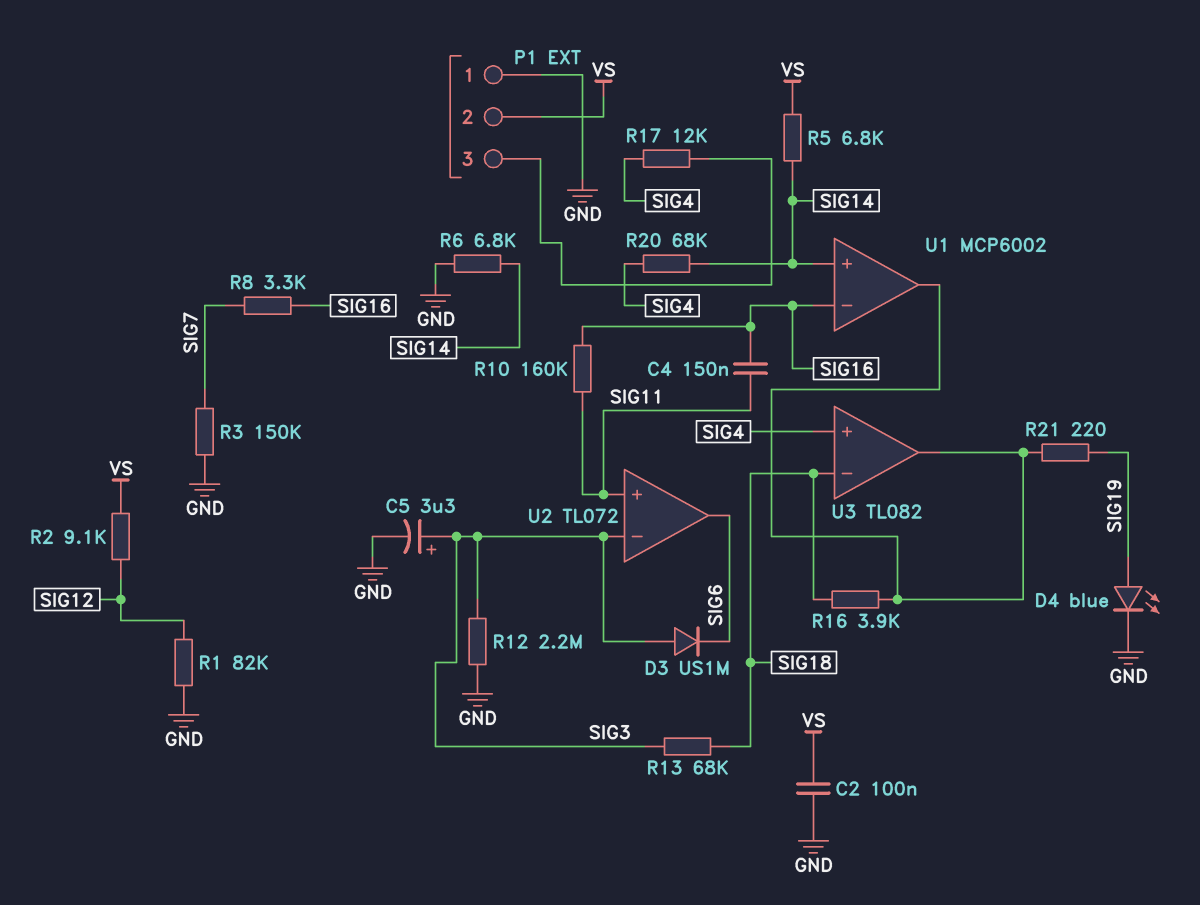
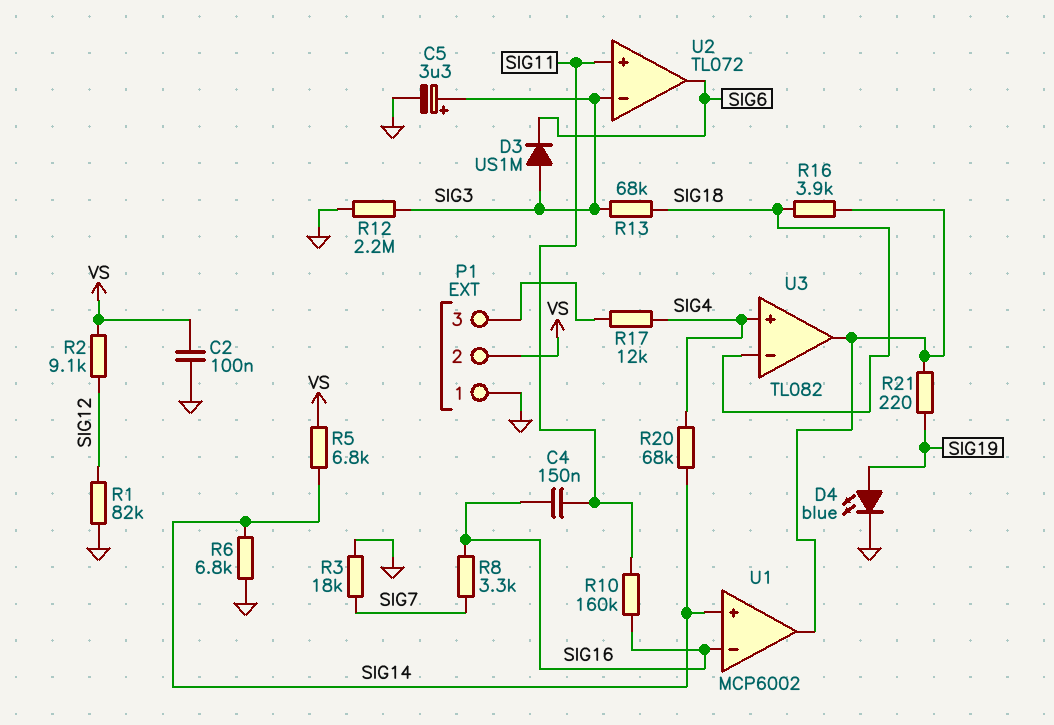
R3: 150k (GND, SIG7) -> 18k (GND, SIG7)

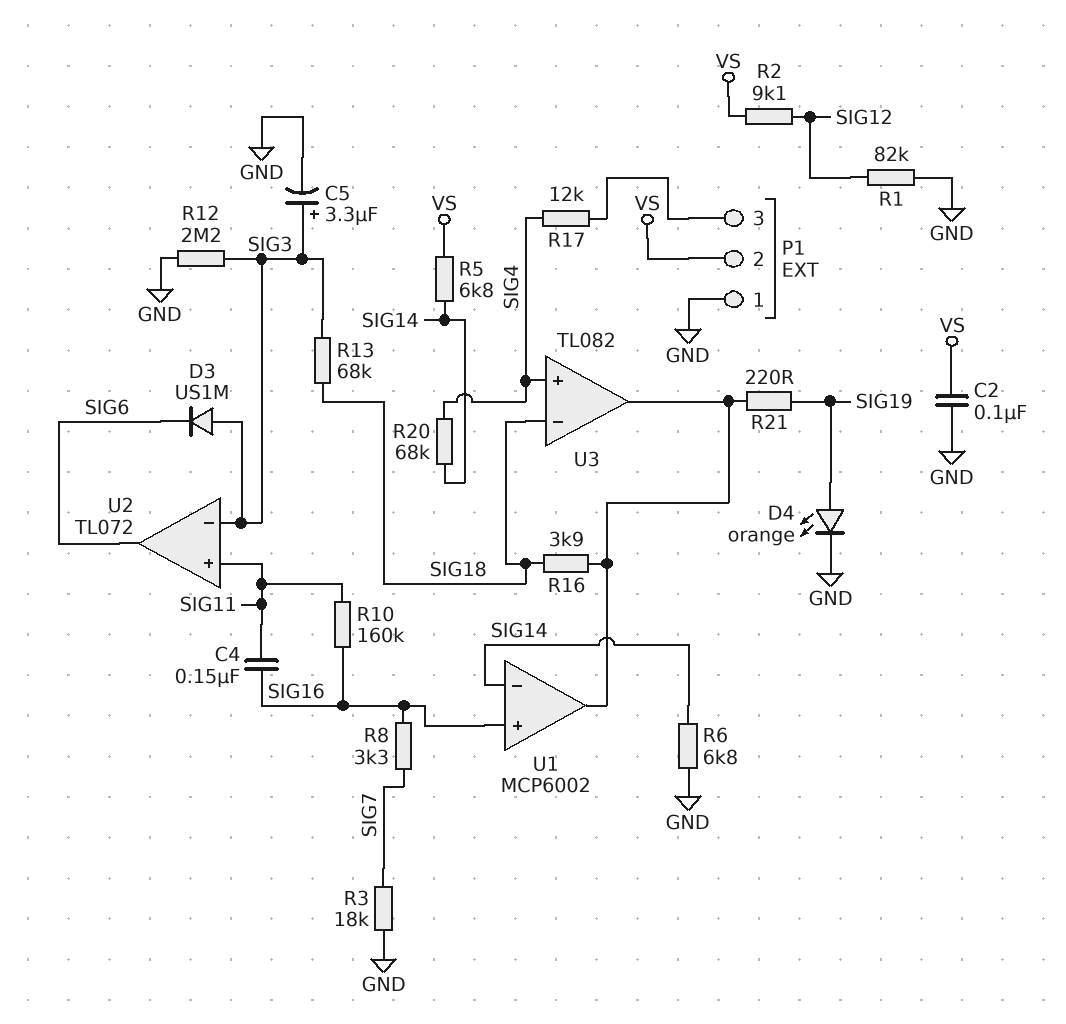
D4: LED blue (A SIG19, K GND) -> LED orange (A SIG19, K GND)
U1 pin in+: SIG14 -> SIG16
U1 pin in-: SIG16 -> SIG14

